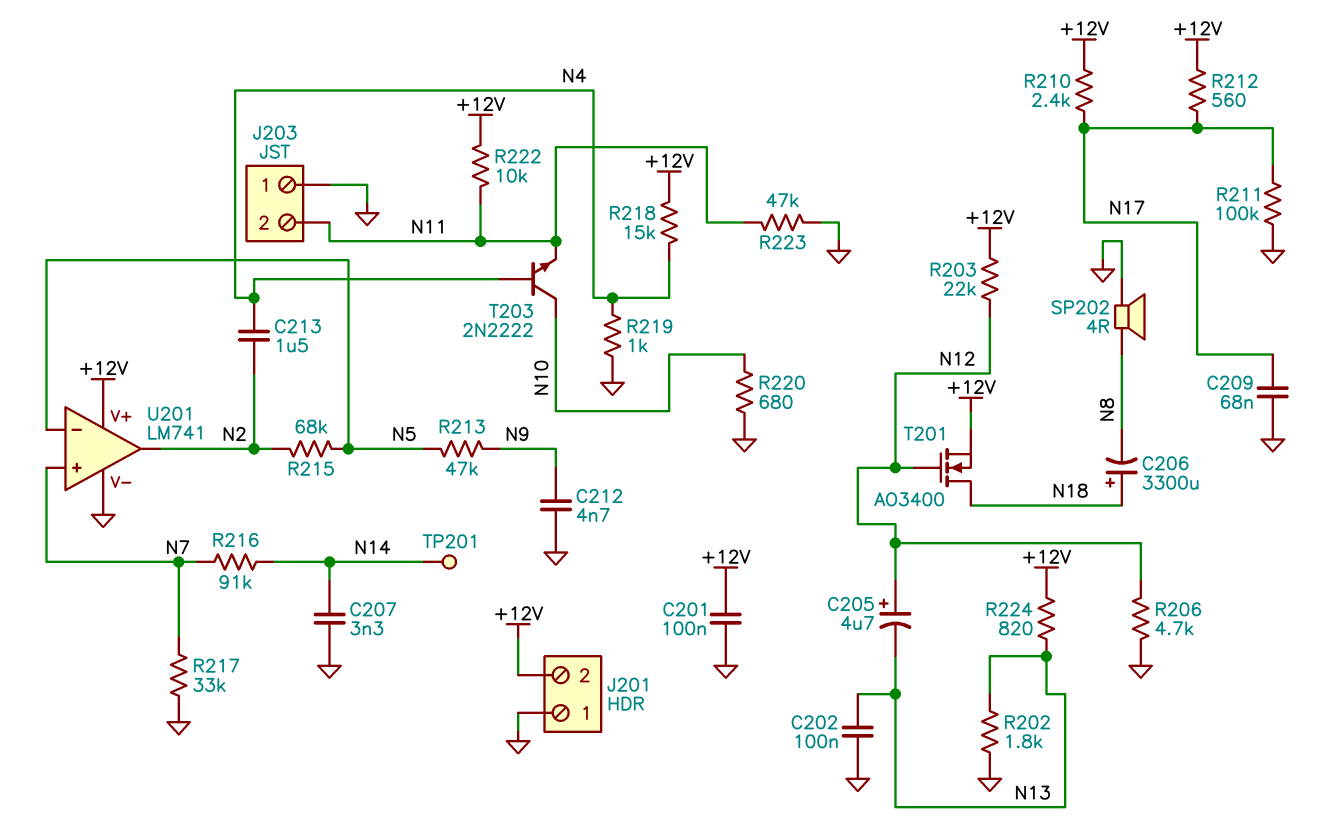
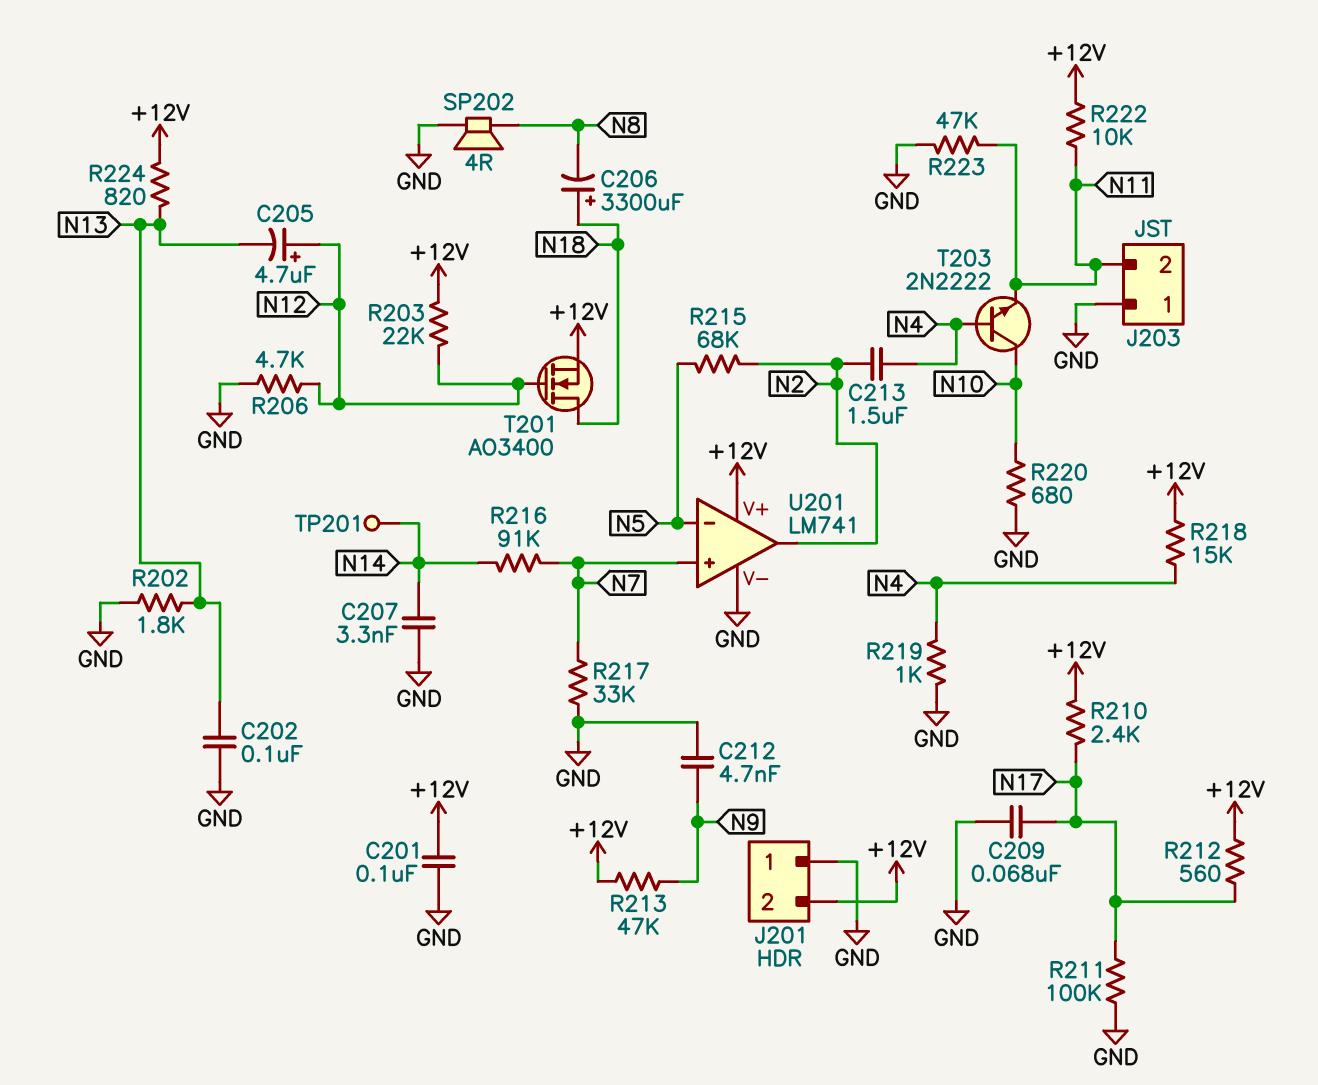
R213: 47k (N5, N9) -> 47k (+12V, N9)

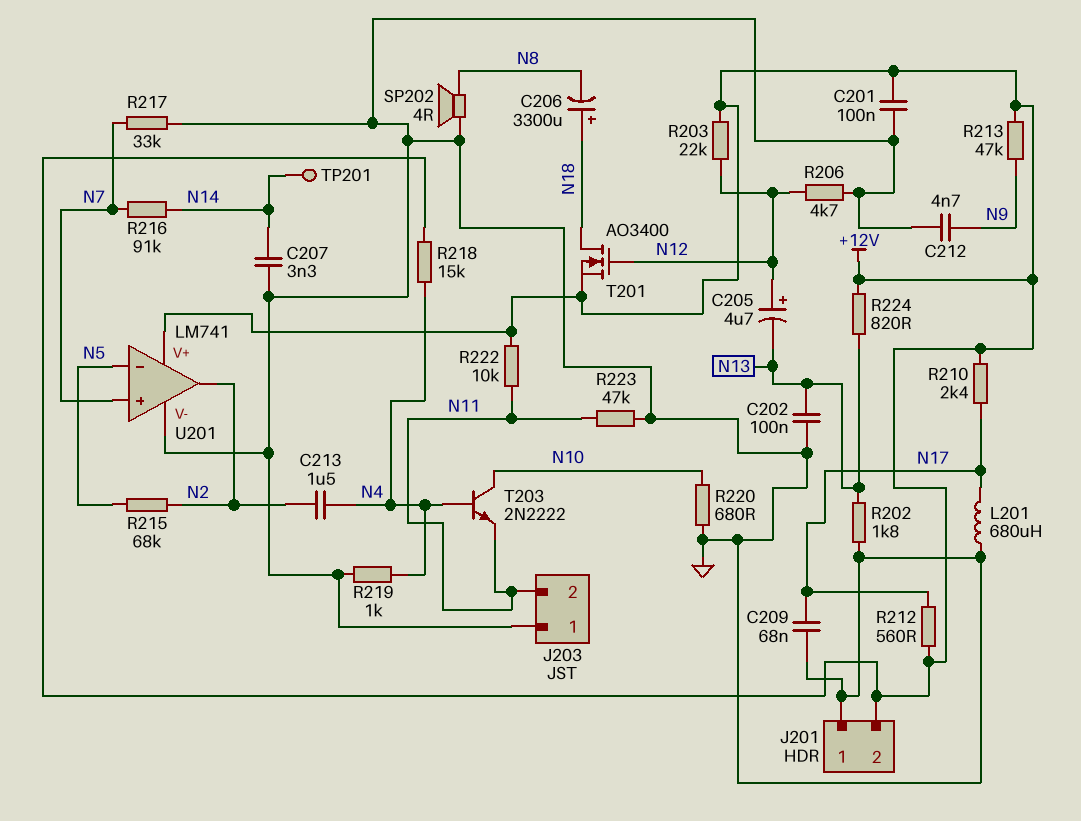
L201: none -> 680uH (GND, N17)
R211: 100k (GND, N17) -> none

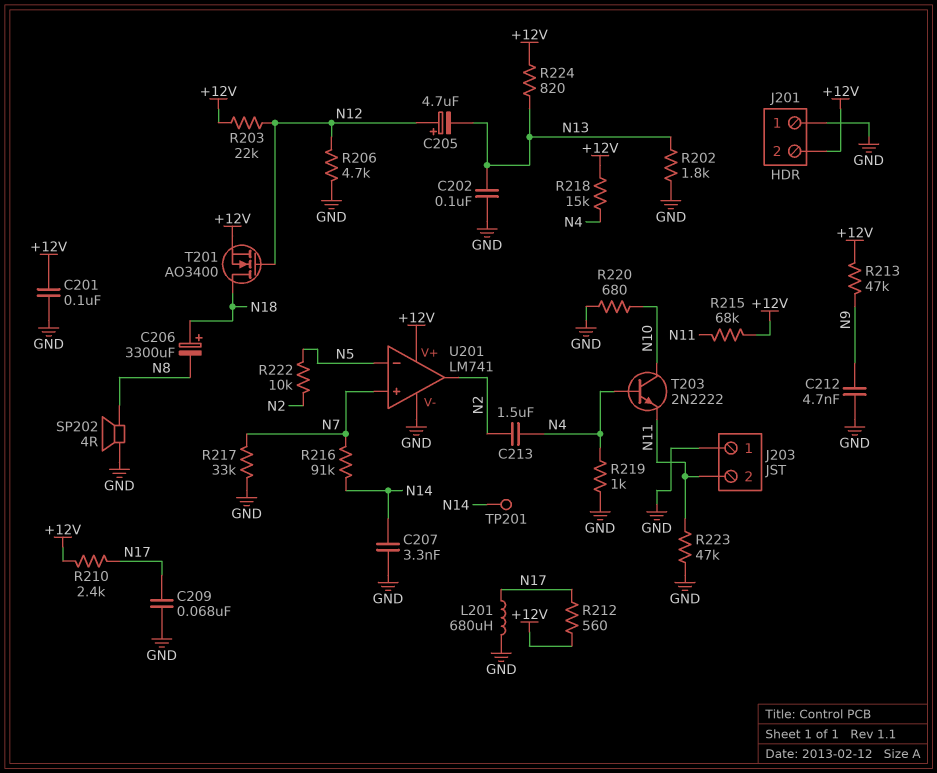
R215: 68k (N2, N5) -> 68k (+12V, N11)
R222: 10k (+12V, N11) -> 10k (N2, N5)

